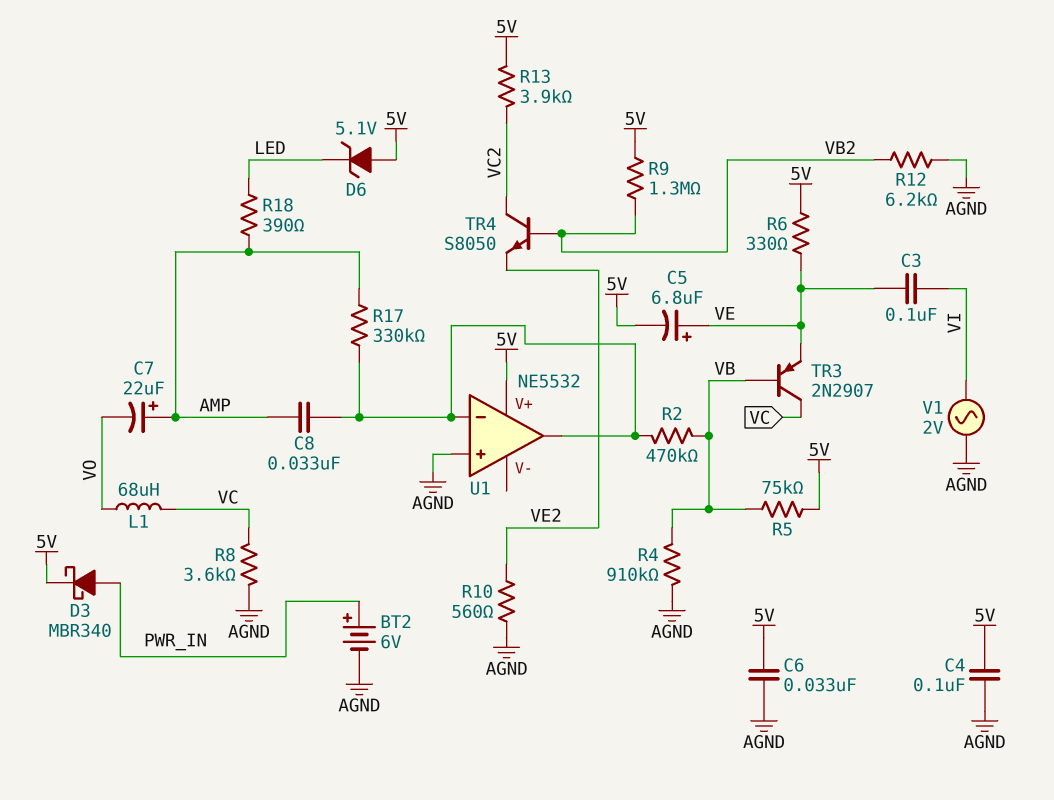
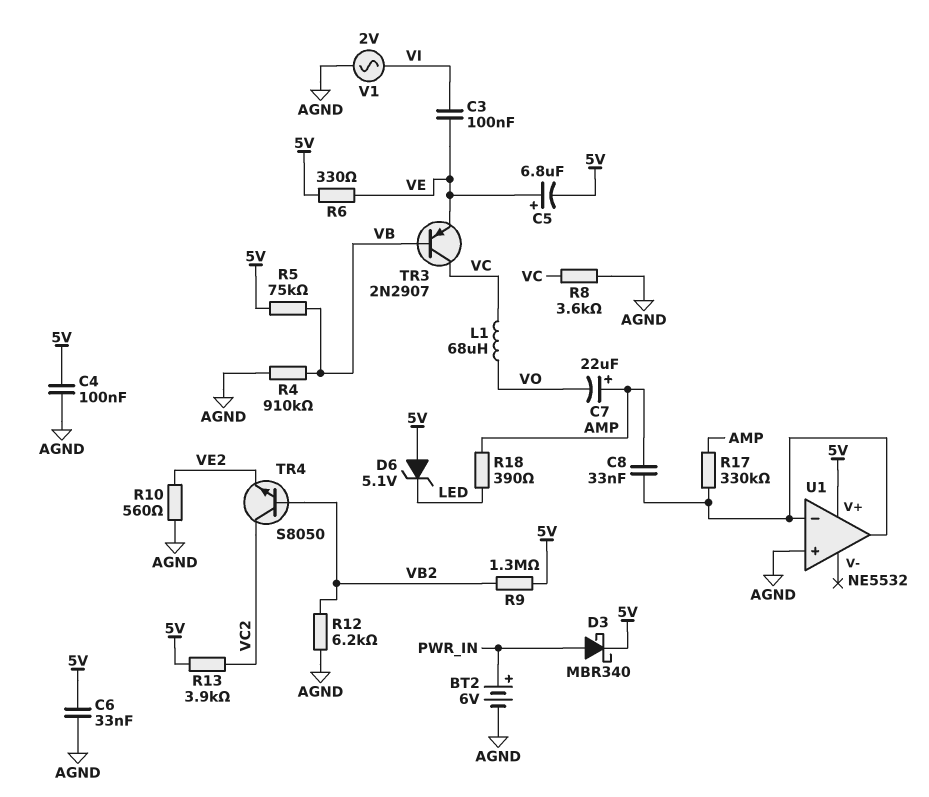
R2: 470k (U1/in-, VB) -> none

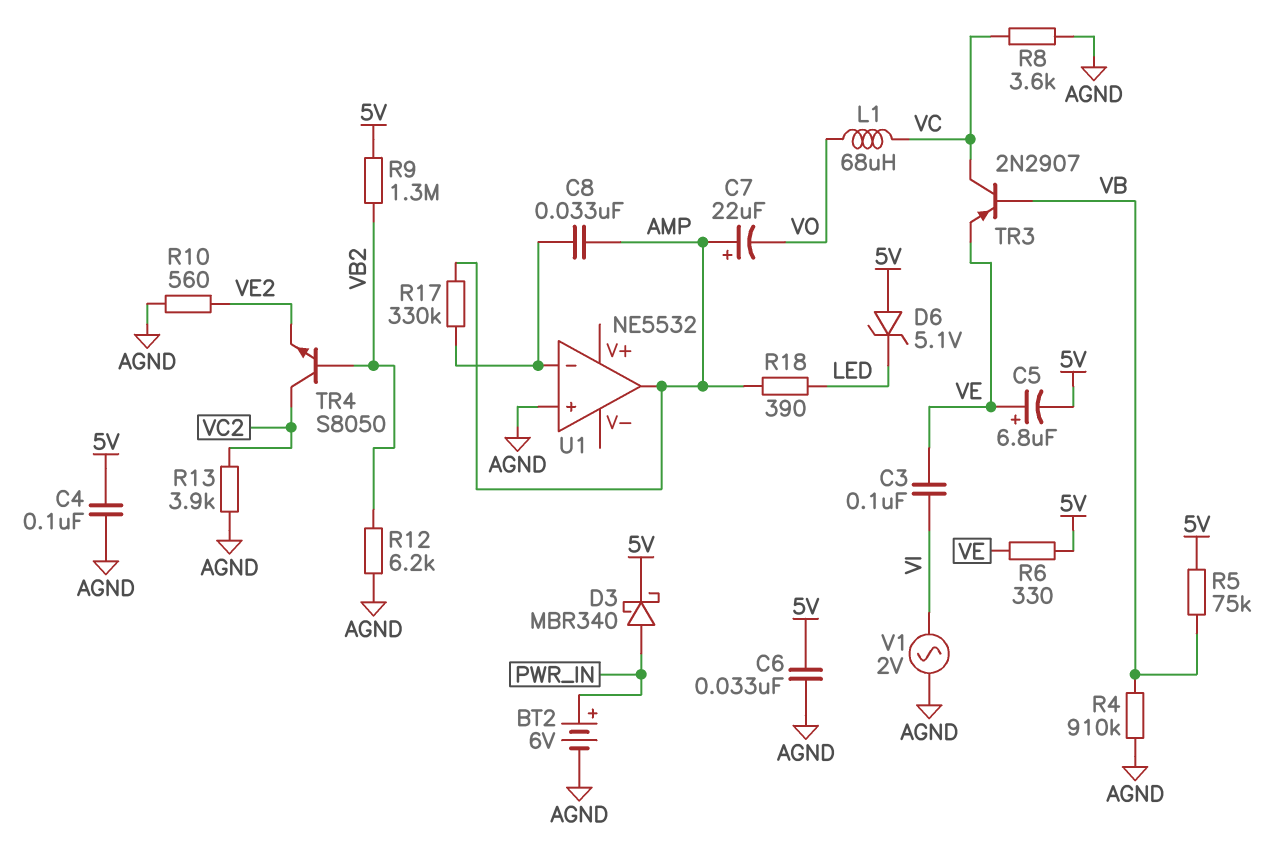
R13: 3.9k (5V, VC2) -> 3.9k (AGND, VC2)
U1 pin V+: 5V -> none
U1 pin out: U1/in- -> AMP

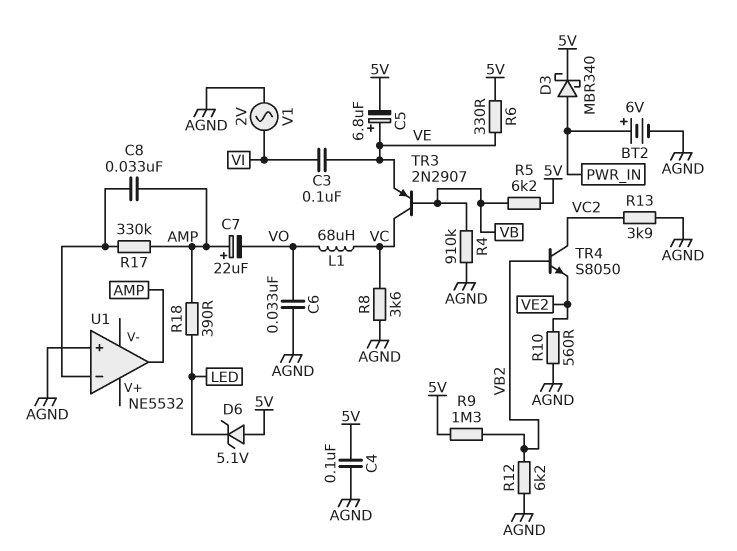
C6: 33nF (5V, AGND) -> 33nF (AGND, VO)
R5: 75k (5V, VB) -> 6.2k (5V, VB)

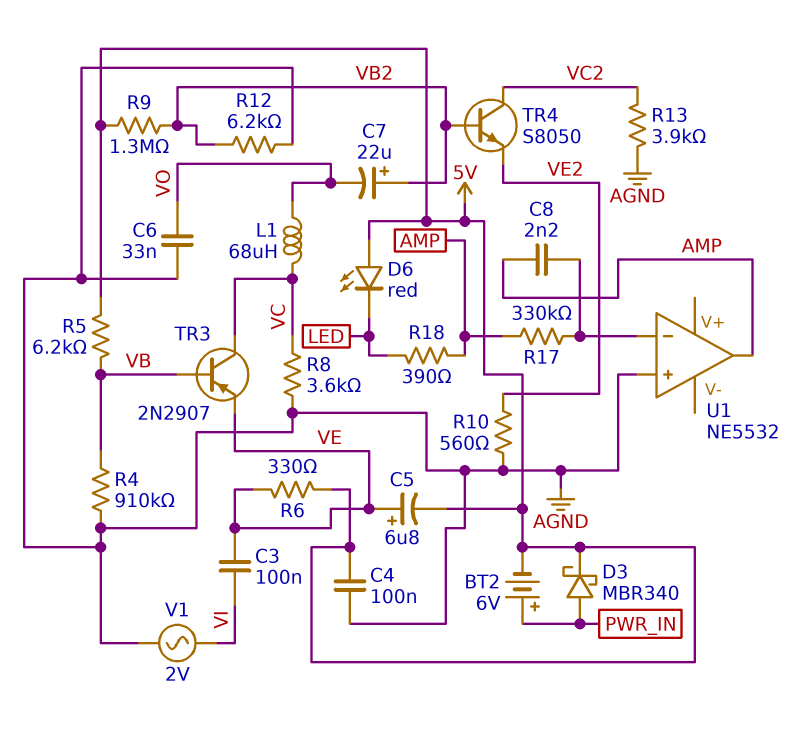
BT2: 6V (plus PWR_IN, minus AGND) -> 6V (plus PWR_IN, minus 5V)
C7: 22uF (plus AMP, minus VO) -> 22uF (plus VB2, minus VO)
C8: 33nF (AMP, U1/in-) -> 2.2nF (AMP, U1/in-)
D6: zener 5.1V (A 5V, K LED) -> LED red (A 5V, K LED)

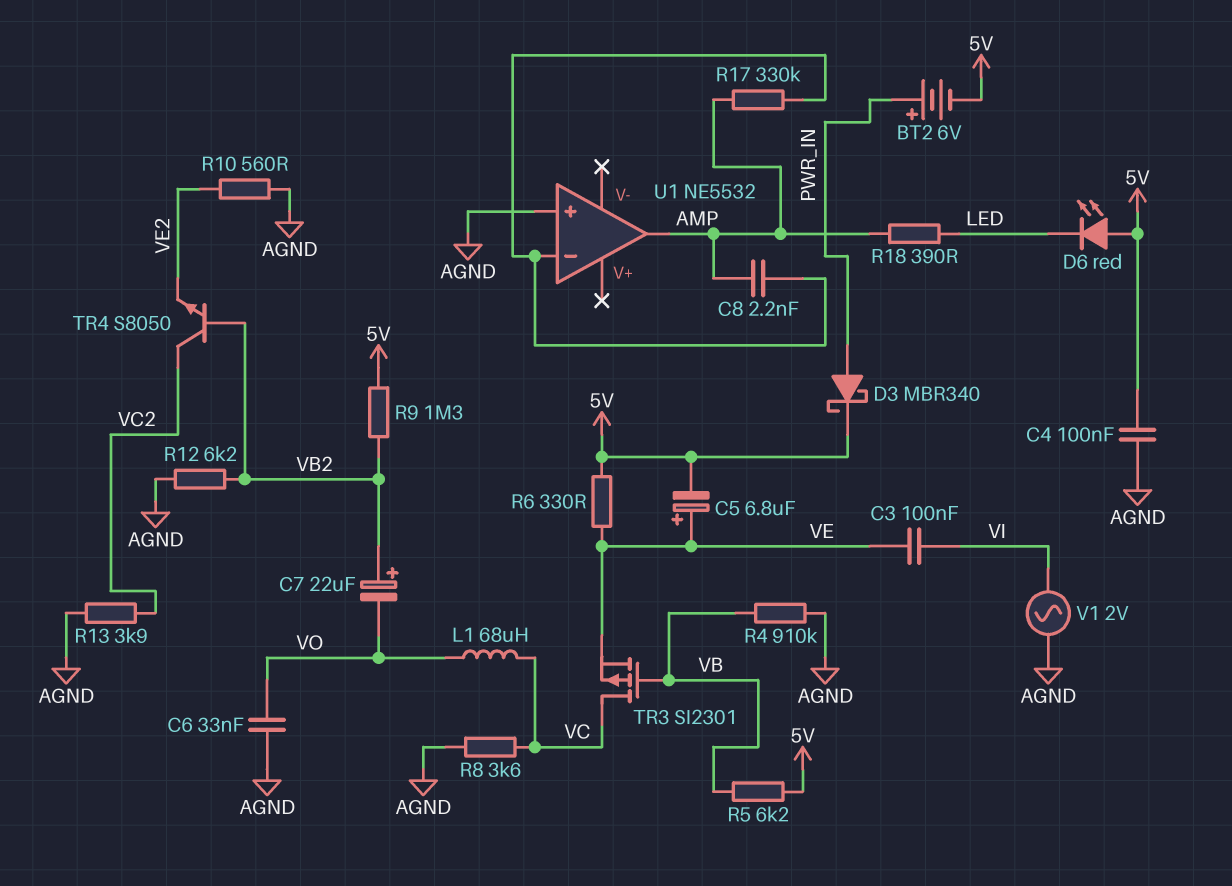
TR3: PNP 2N2907 (B VB, C VC, E VE) -> PMOS SI2301 (G VB, D VC, S VE)

